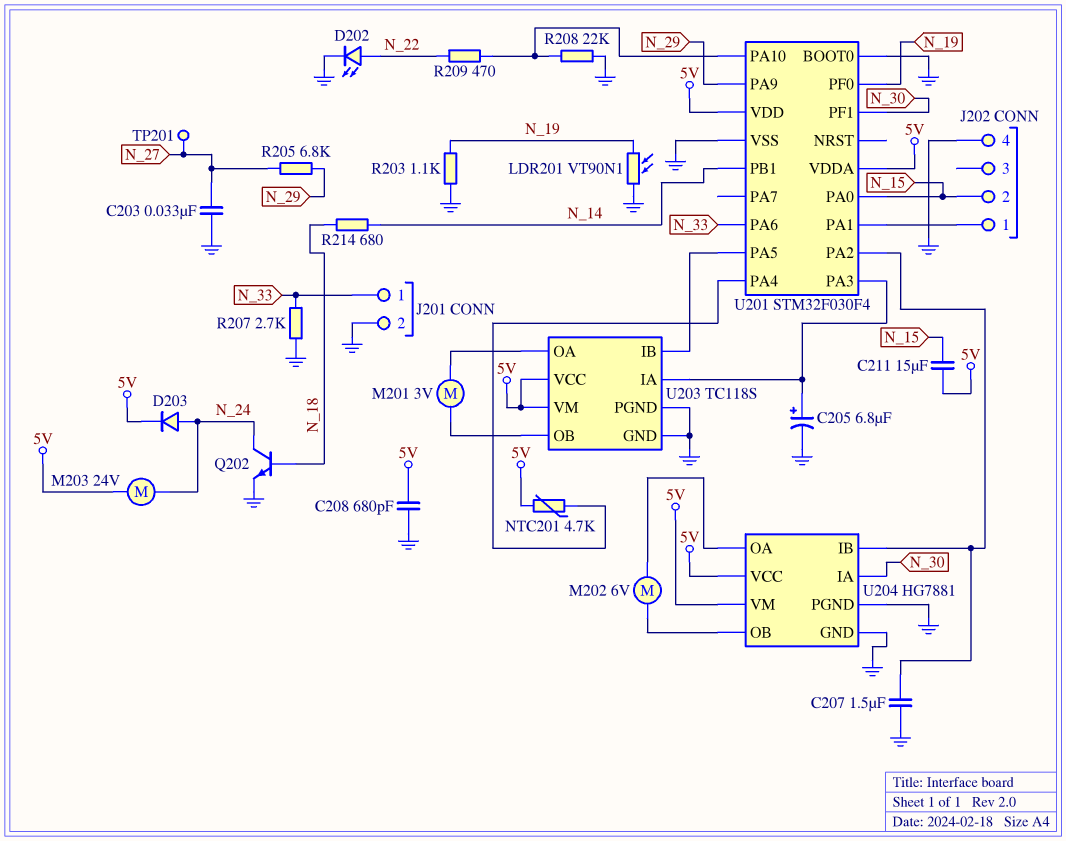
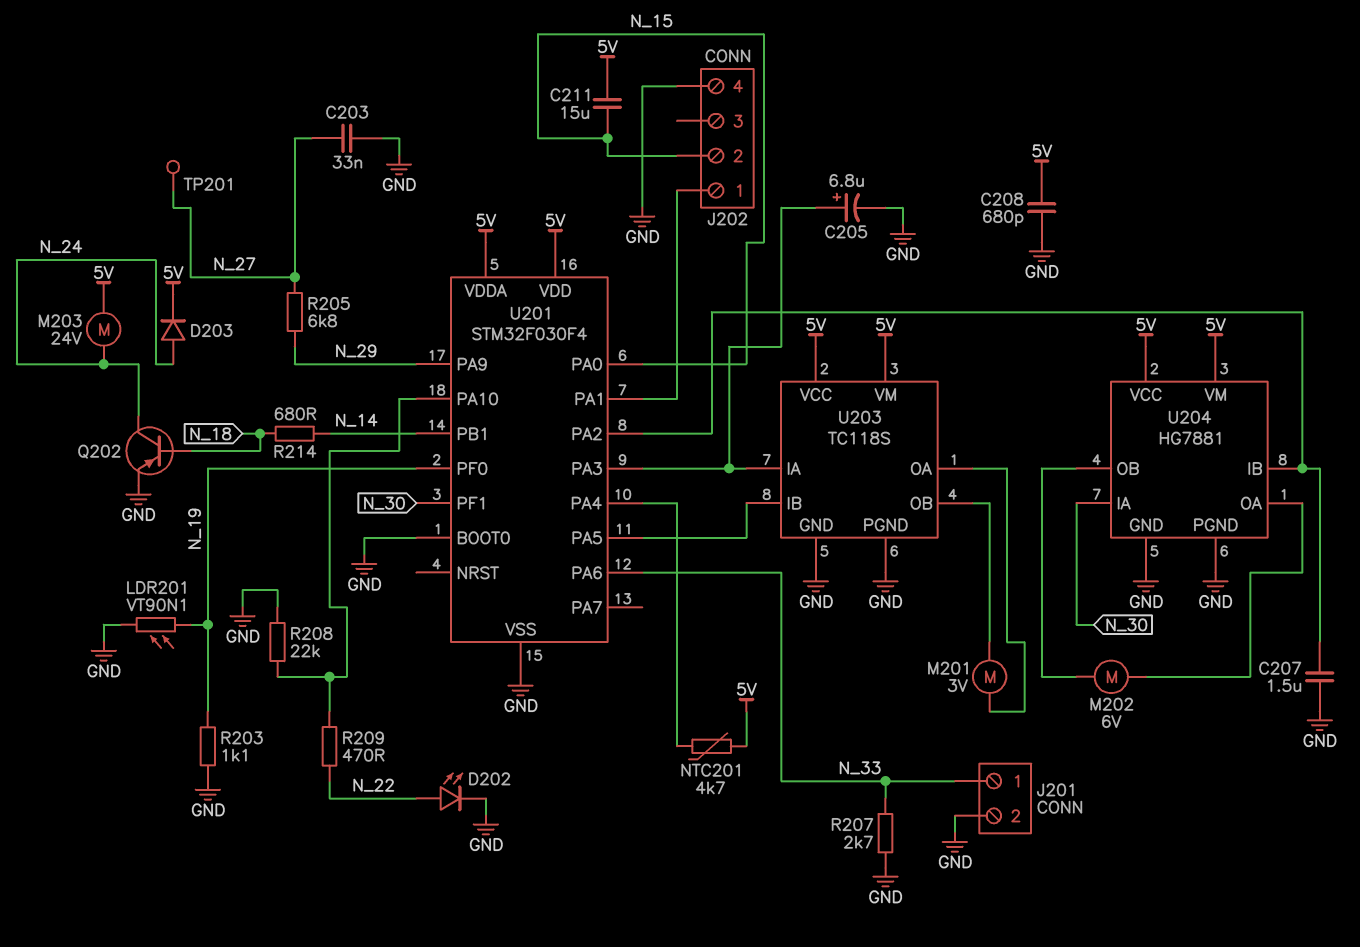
Q202: NPN (B N_18, C N_24, E GND) -> PNP (B N_18, C N_24, E GND)

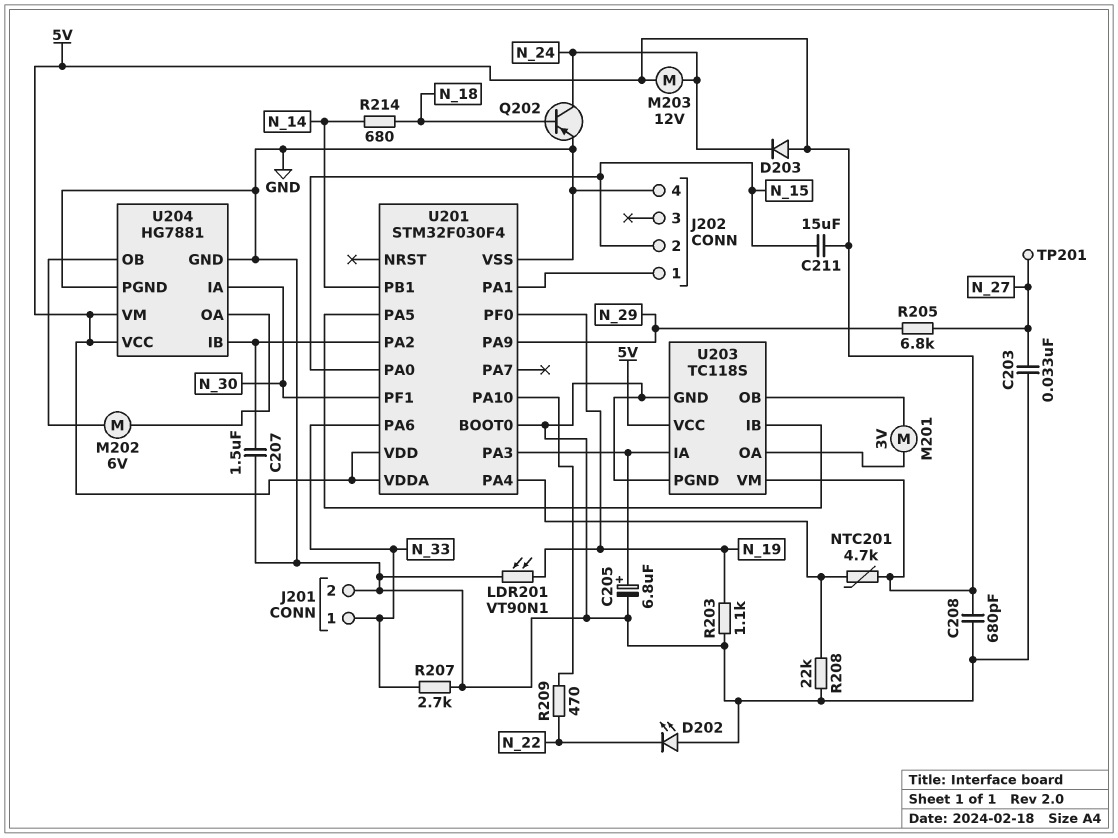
D202: LED (A N_22, K GND) -> LED (A GND, K N_22)
D203: diode (A N_24, K 5V) -> diode (A 5V, K N_24)
M203: motor 24V (5V, N_24) -> motor 12V (5V, N_24)
R208: 22k (GND, U201/PA10) -> 22k (GND, U201/PA4)

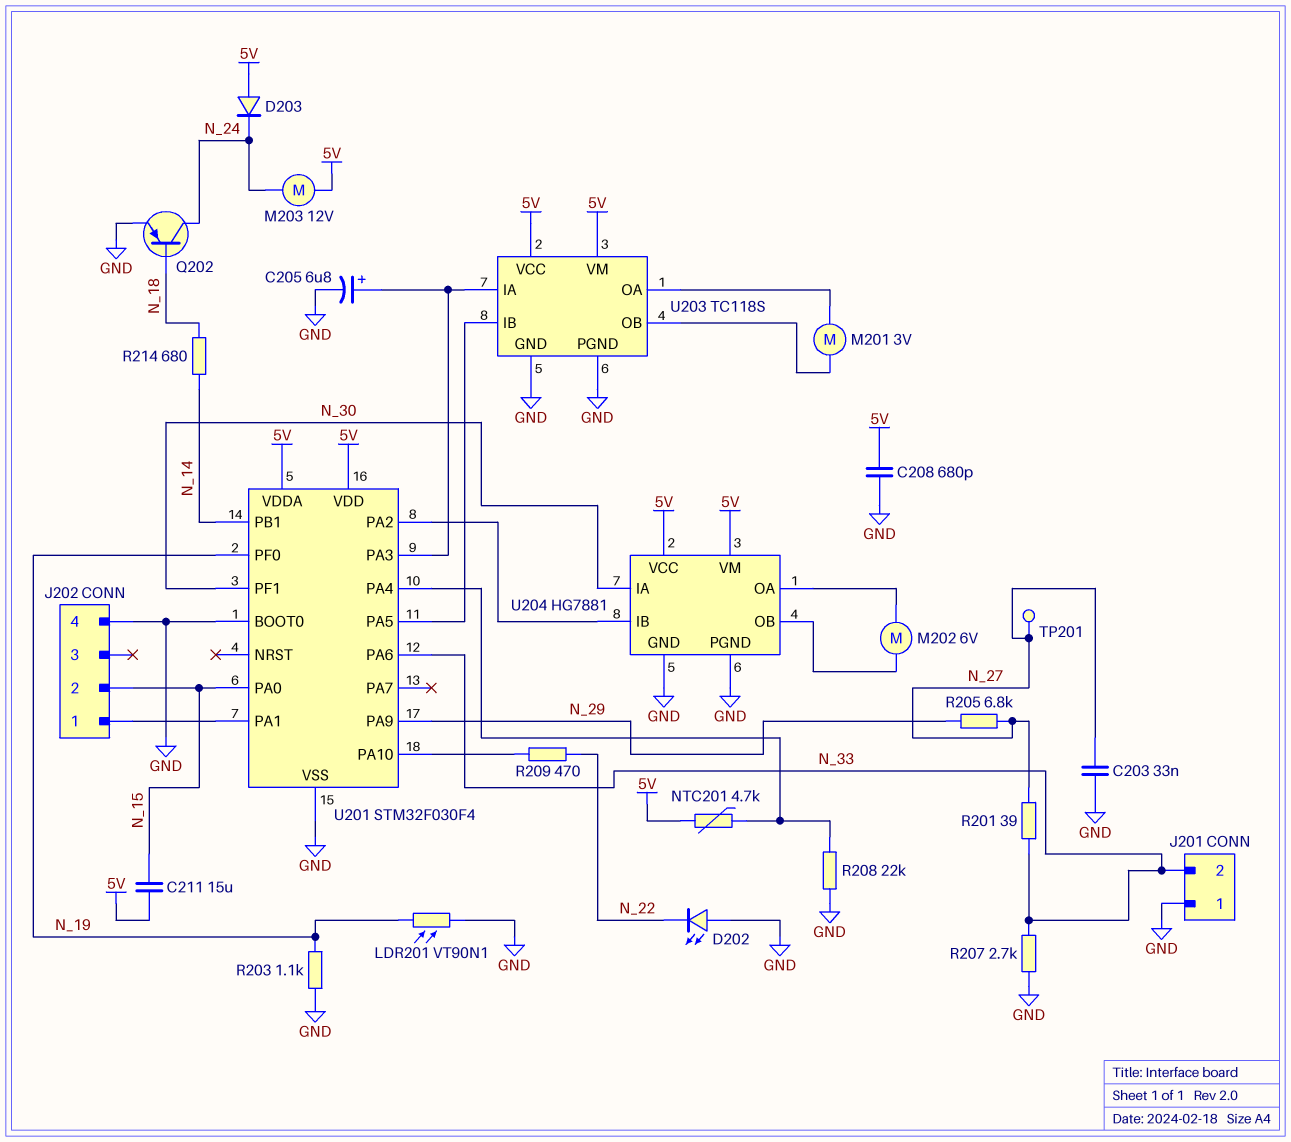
C207: 1.5uF (GND, U201/PA2) -> none
J201 pin 1: N_33 -> GND
J201 pin 2: GND -> N_33
R201: none -> 39 (N_27, N_33)

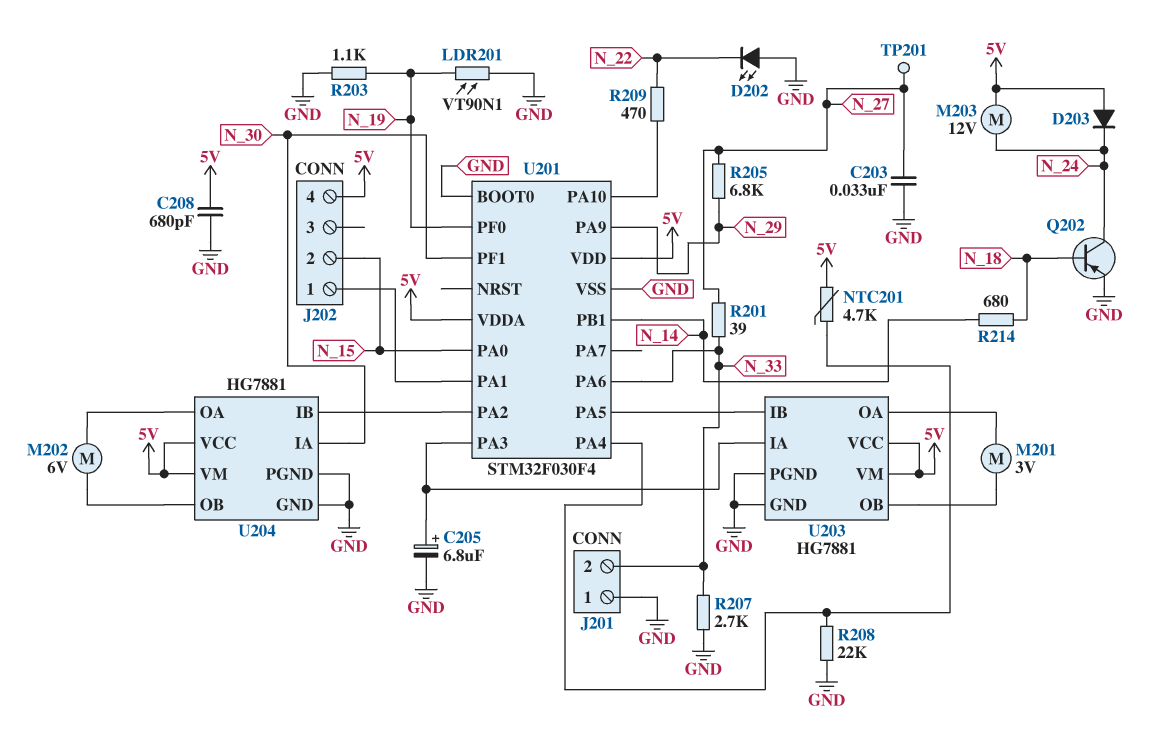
C211: 15uF (5V, N_15) -> none
J202 pin 4: GND -> 5V
U203: TC118S -> HG7881

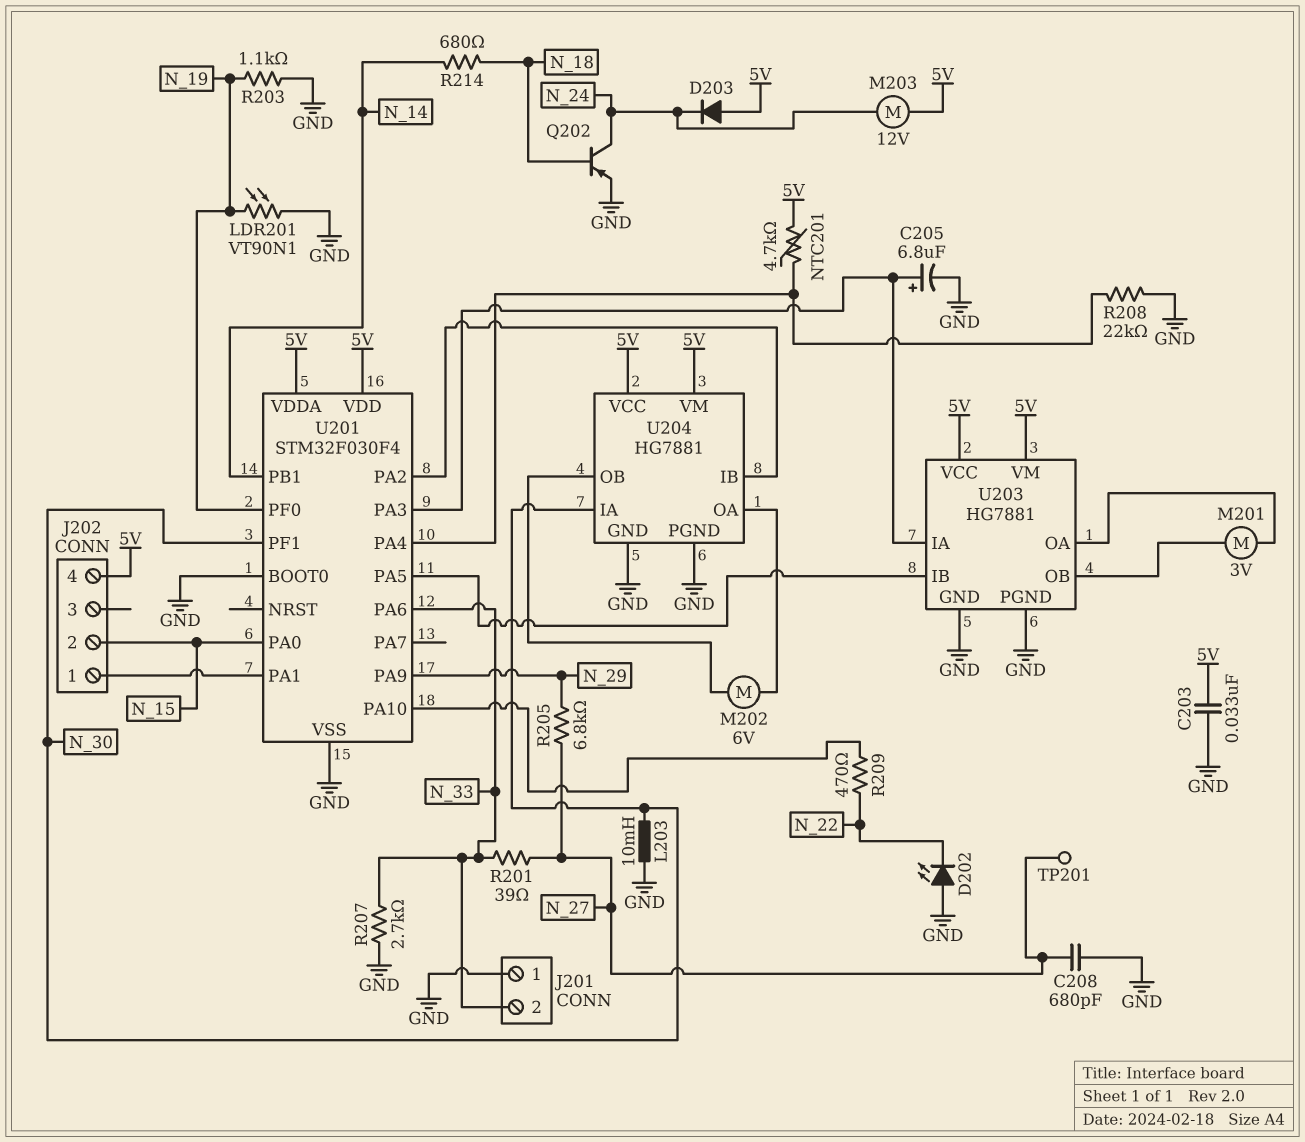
C203: 33nF (GND, N_27) -> 33nF (5V, GND)
C208: 680pF (5V, GND) -> 680pF (GND, N_27)
L203: none -> 10mH (GND, N_30)

